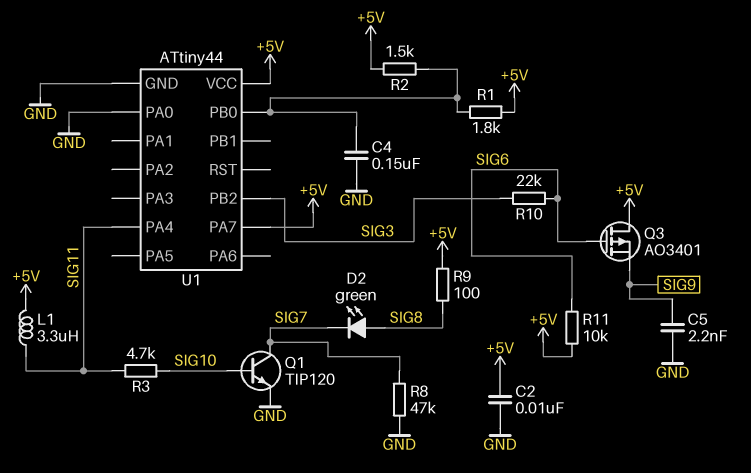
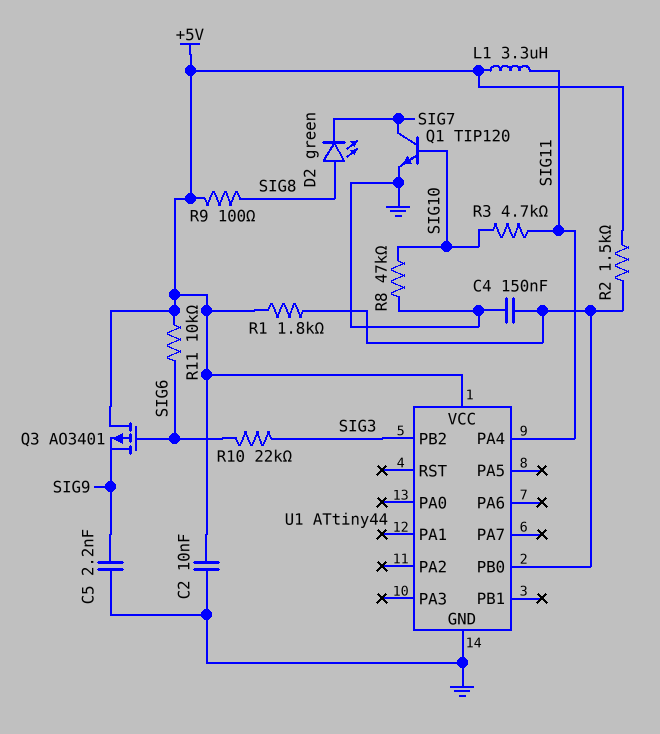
R8: 47k (GND, SIG7) -> 47k (GND, SIG10)
U1 pin PA0: GND -> none
U1 pin PA7: +5V -> none

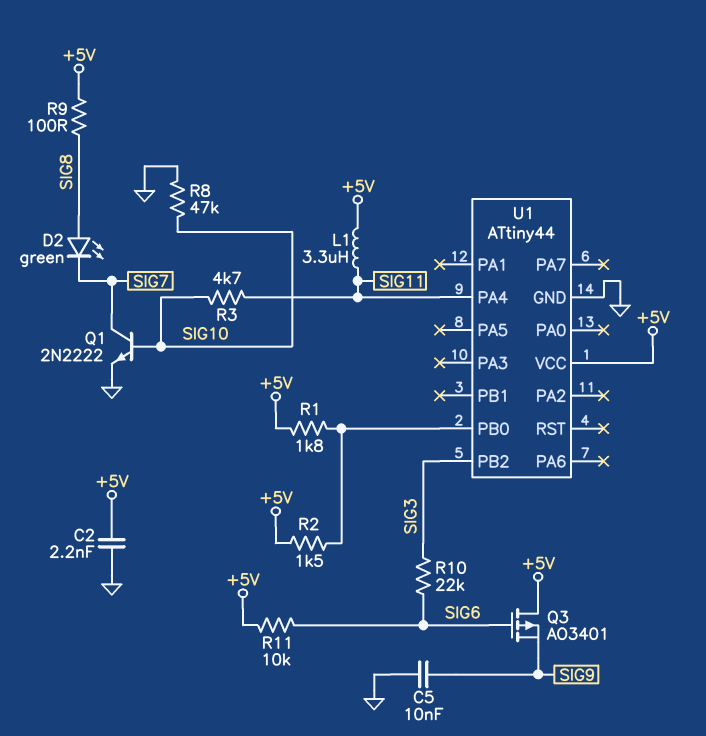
C2: 10nF (+5V, GND) -> 2.2nF (+5V, GND)
C4: 150nF (GND, U1/PB0) -> none
C5: 2.2nF (GND, SIG9) -> 10nF (GND, SIG9)
Q1: NPN TIP120 (B SIG10, C SIG7, E GND) -> NPN 2N2222 (B SIG10, C SIG7, E GND)

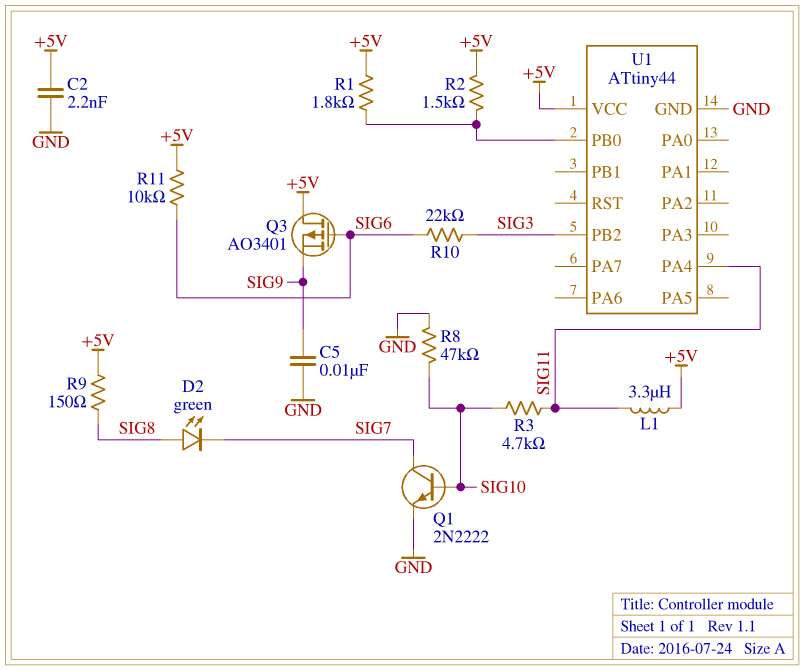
R9: 100 (+5V, SIG8) -> 150 (+5V, SIG8)

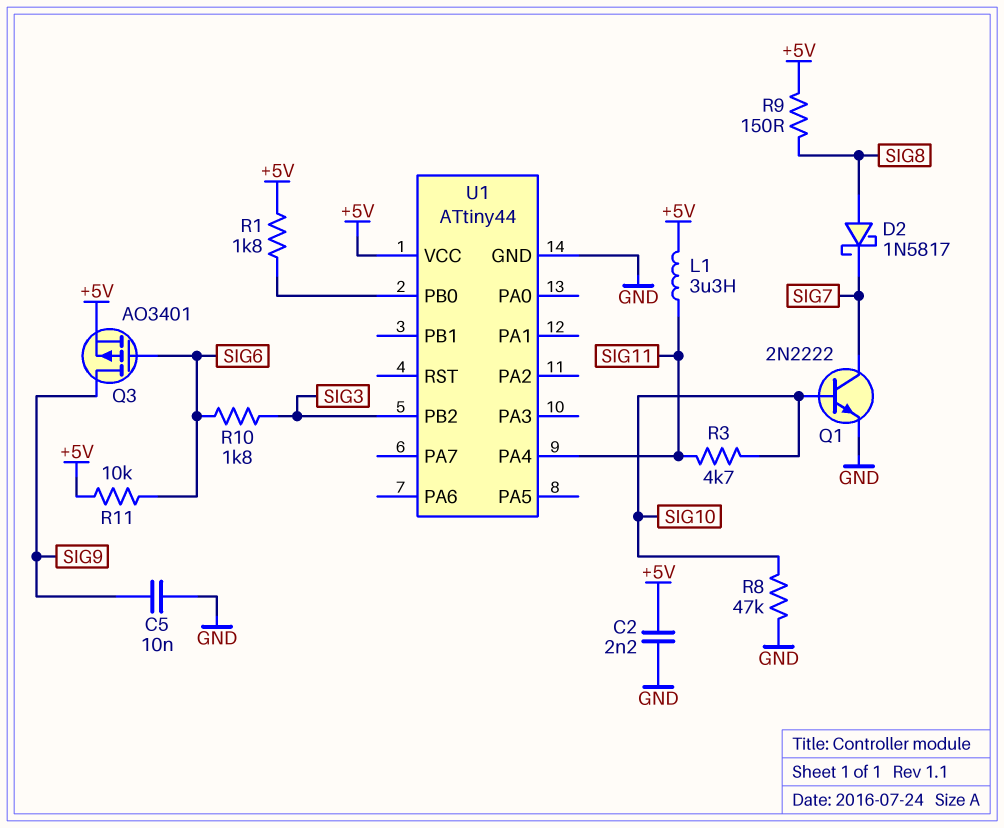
D2: LED green (A SIG8, K SIG7) -> schottky 1N5817 (A SIG8, K SIG7)
Q3: PMOS AO3401 (G SIG6, D +5V, S SIG9) -> PMOS AO3401 (G SIG6, D SIG9, S +5V)
R2: 1.5k (+5V, U1/PB0) -> none
R10: 22k (SIG3, SIG6) -> 1.8k (SIG3, SIG6)

